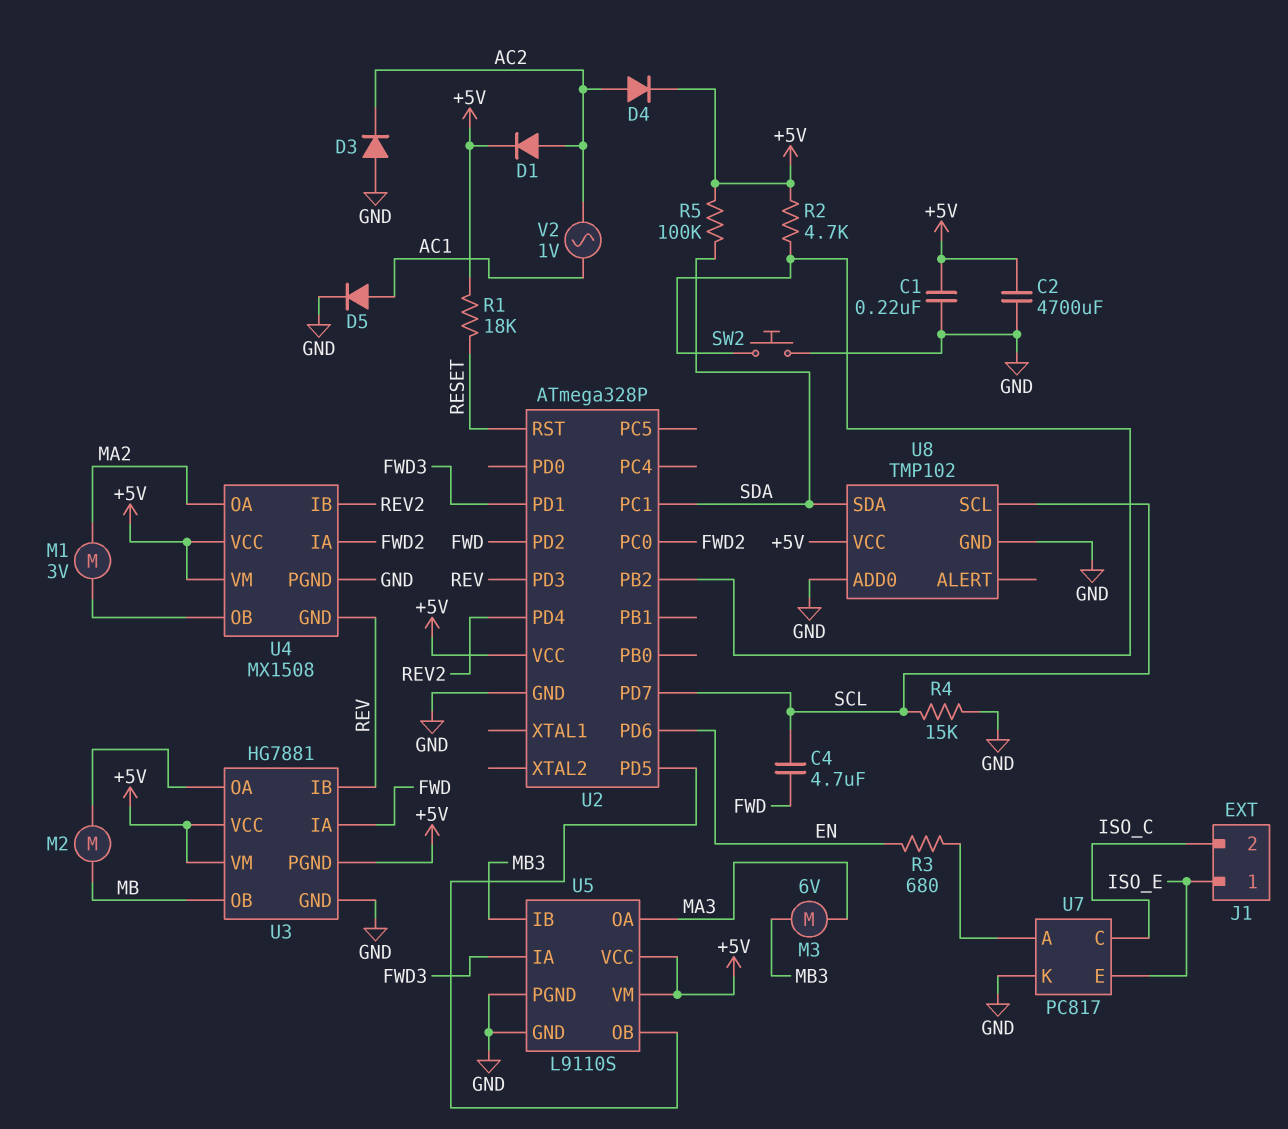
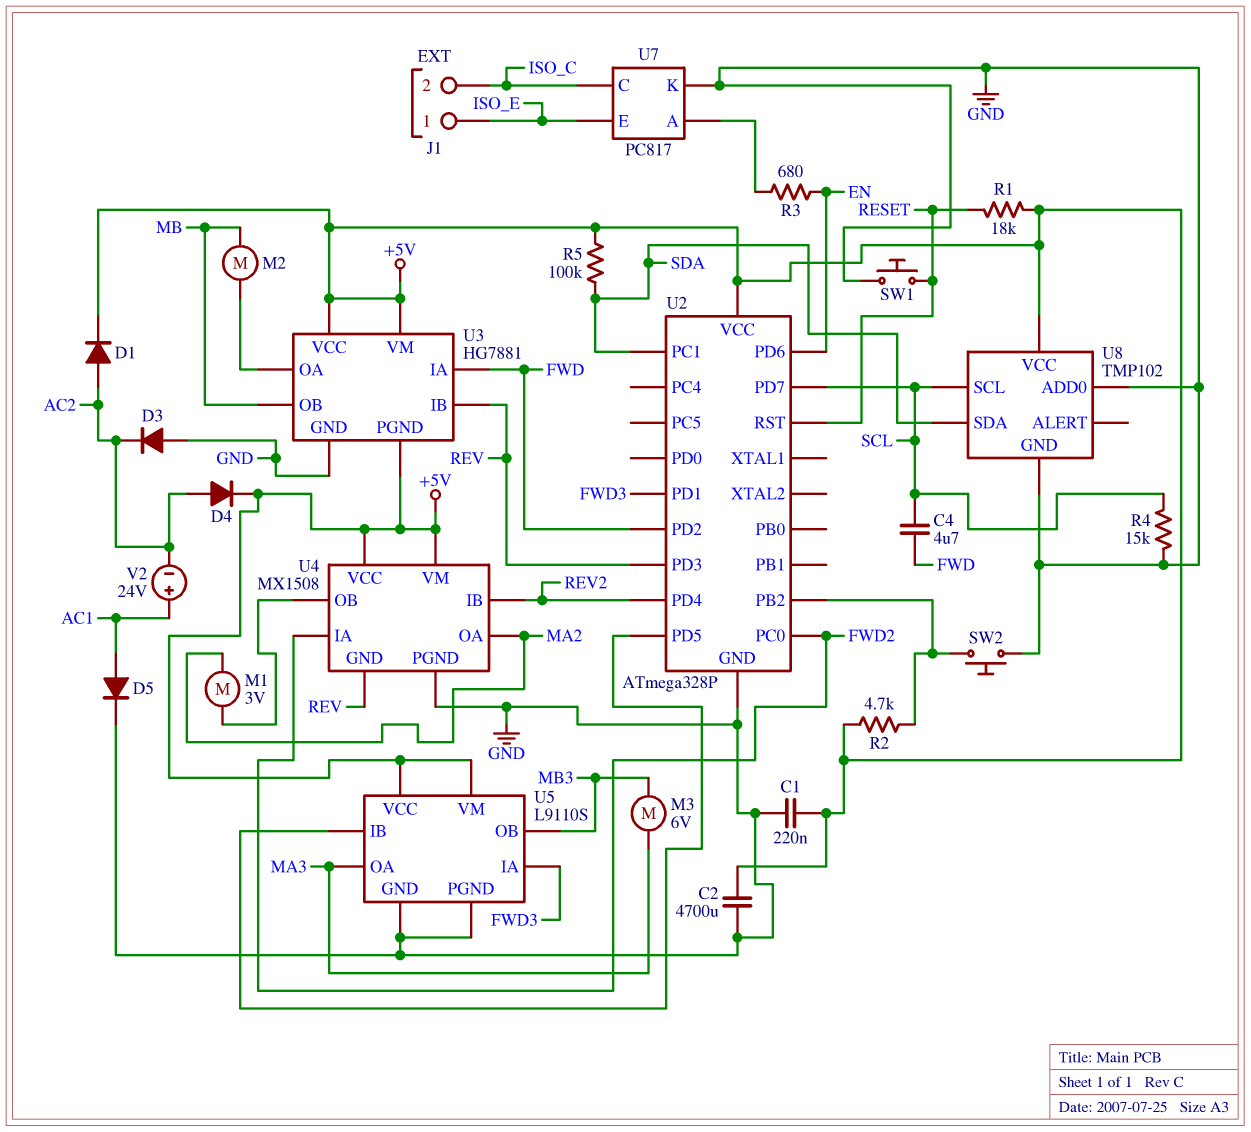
SW1: none -> button (GND, RESET)
U5 pin IB: MB3 -> U2/PD5
U5 pin OB: U2/PD5 -> MB3
V2: AC 1V (AC1, AC2) -> 24V (plus AC1, minus AC2)

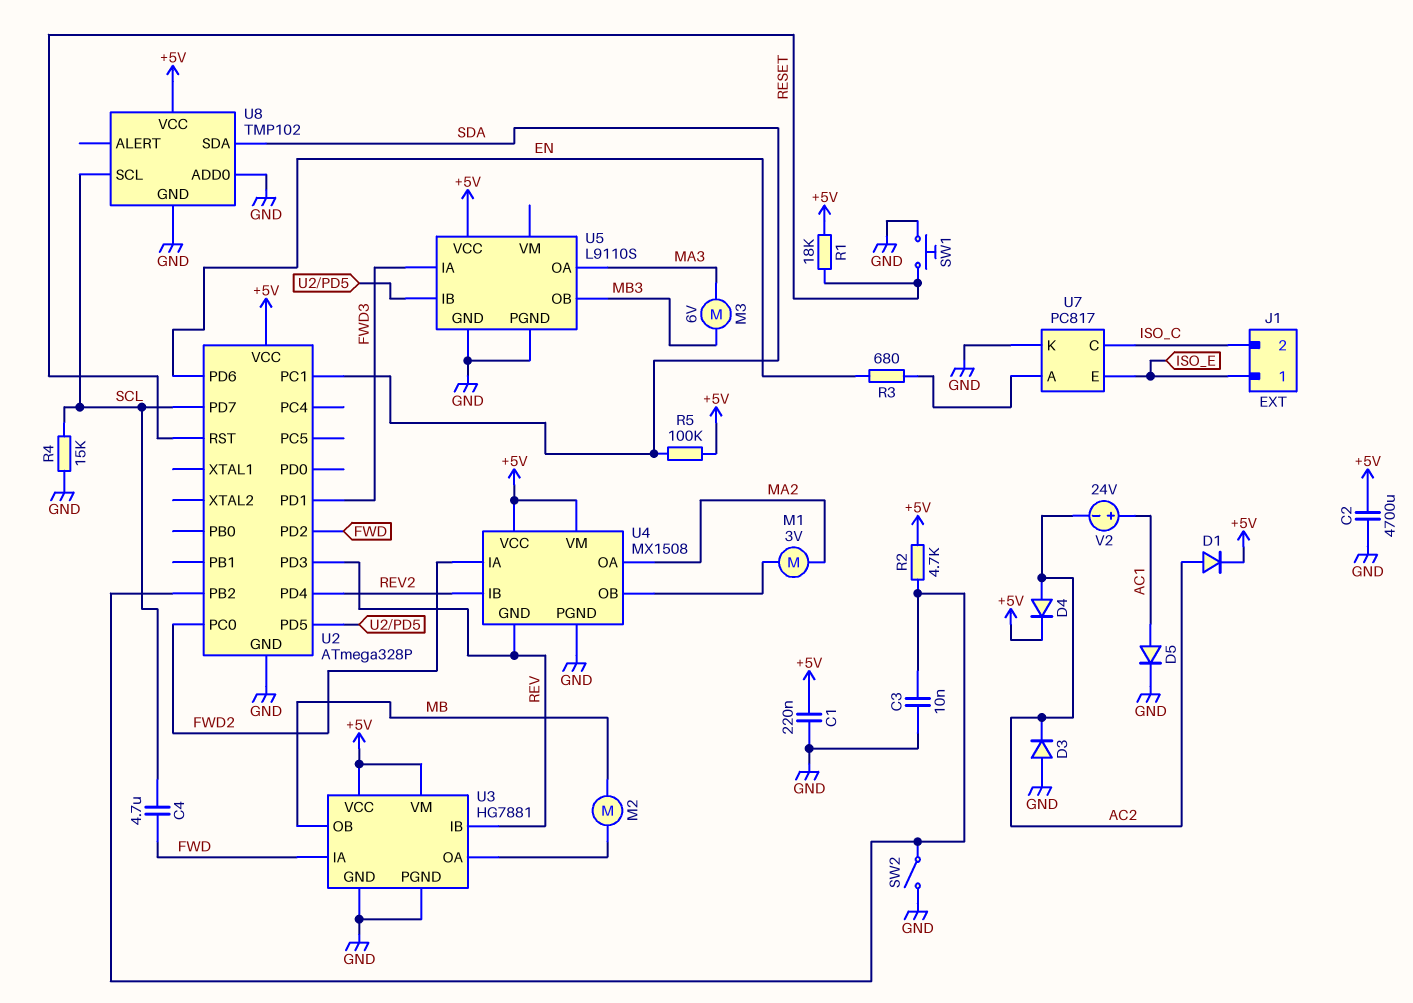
C3: none -> 10nF (GND, U2/PB2)
SW2: button (GND, U2/PB2) -> switch (GND, U2/PB2)
U3 pin PGND: +5V -> GND
U5 pin VM: +5V -> none

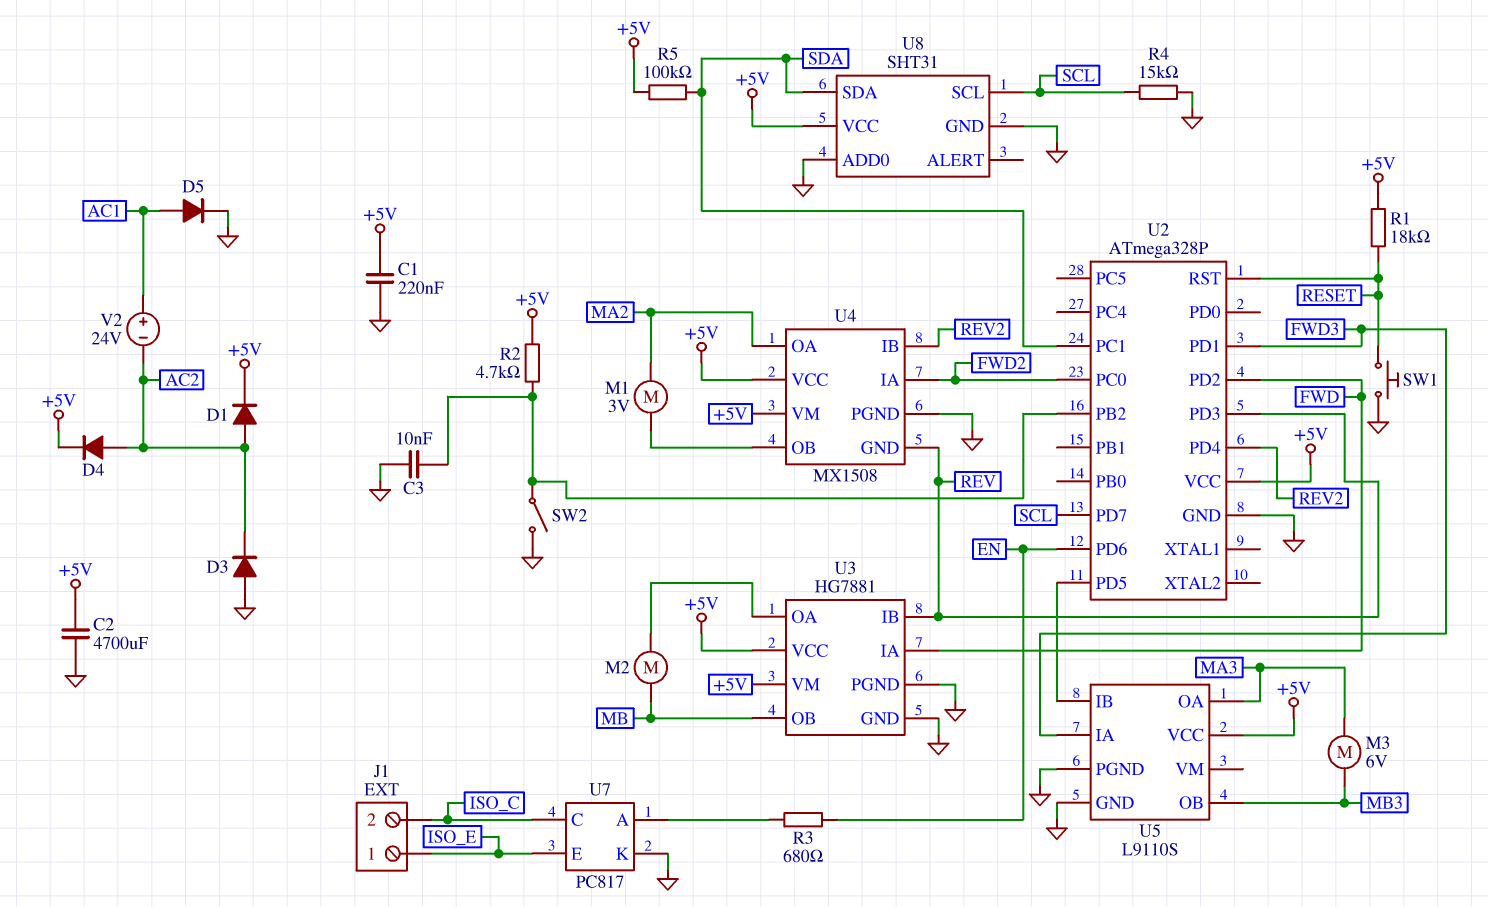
C4: 4.7uF (FWD, SCL) -> none
U8: TMP102 -> SHT31

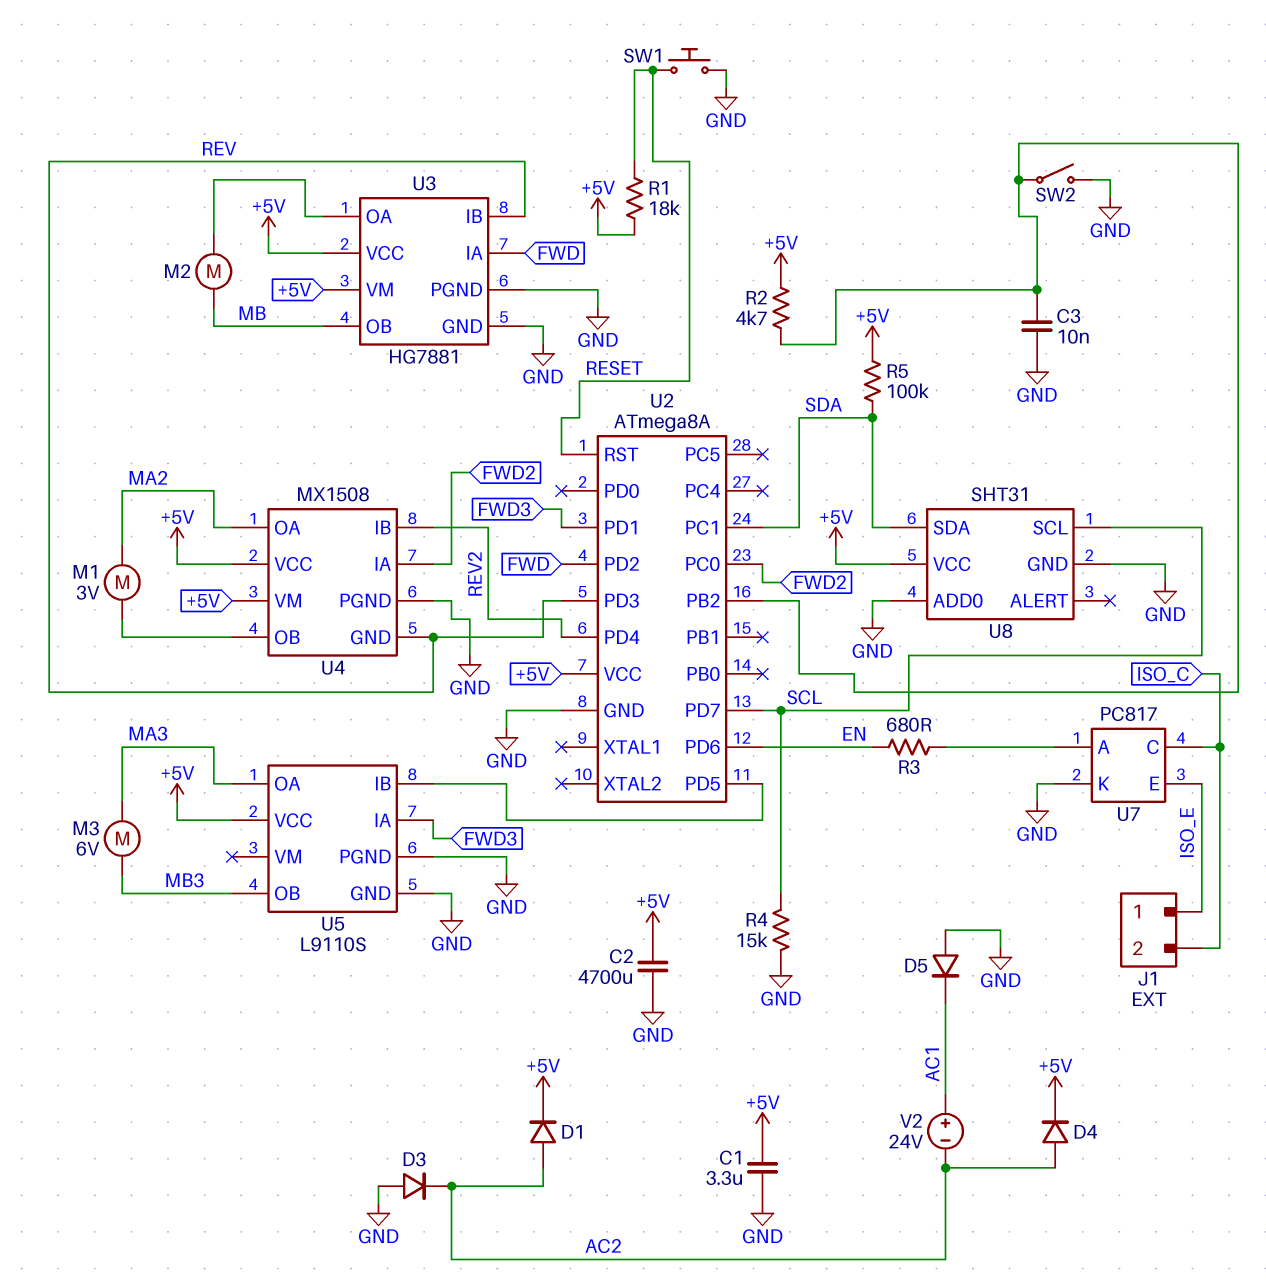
C1: 220nF (+5V, GND) -> 3.3uF (+5V, GND)
D5: diode (A AC1, K GND) -> diode (A GND, K AC1)
U2: ATmega328P -> ATmega8A

